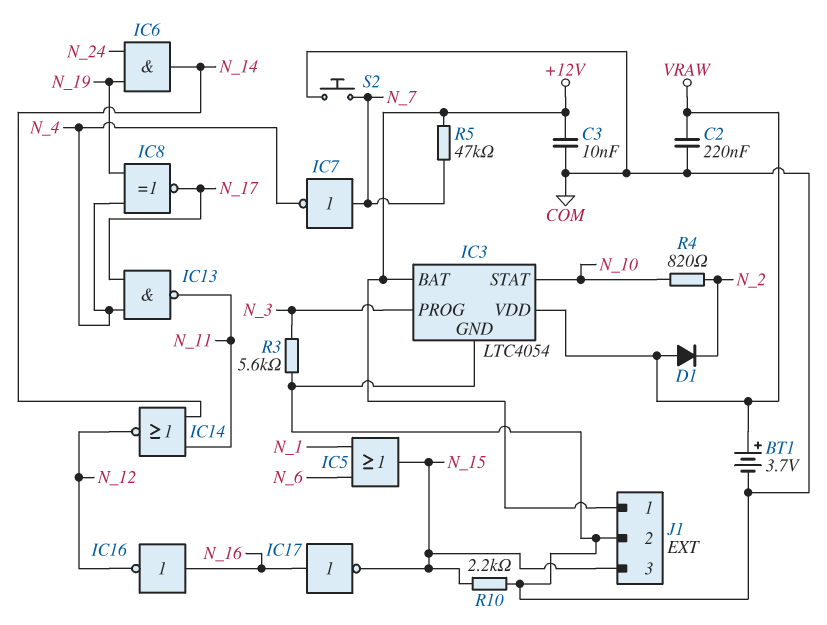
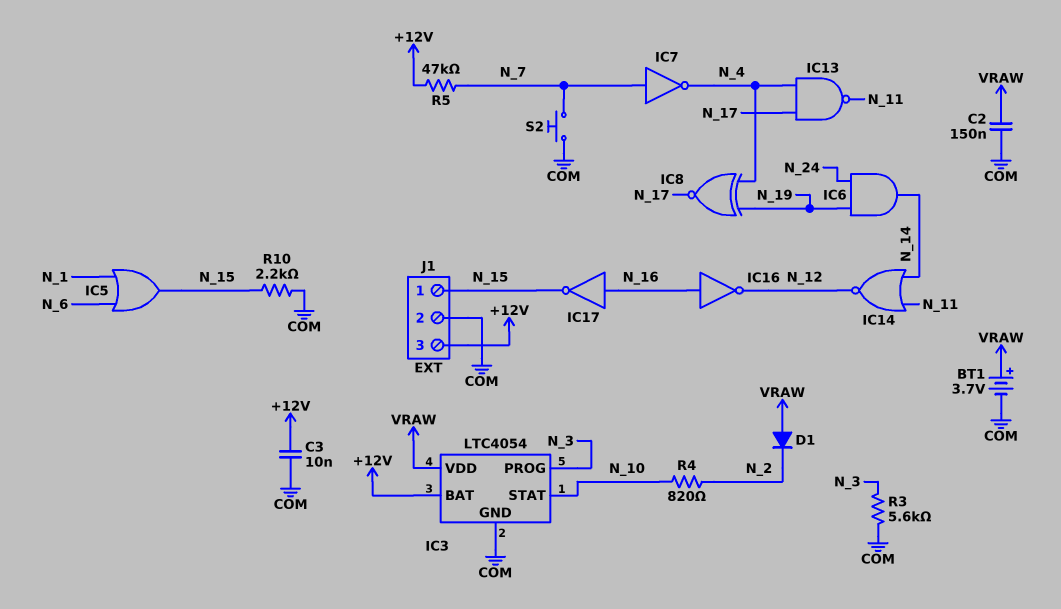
C2: 220nF (COM, VRAW) -> 150nF (COM, VRAW)
J1 pin 1: +12V -> N_15
J1 pin 3: N_15 -> +12V

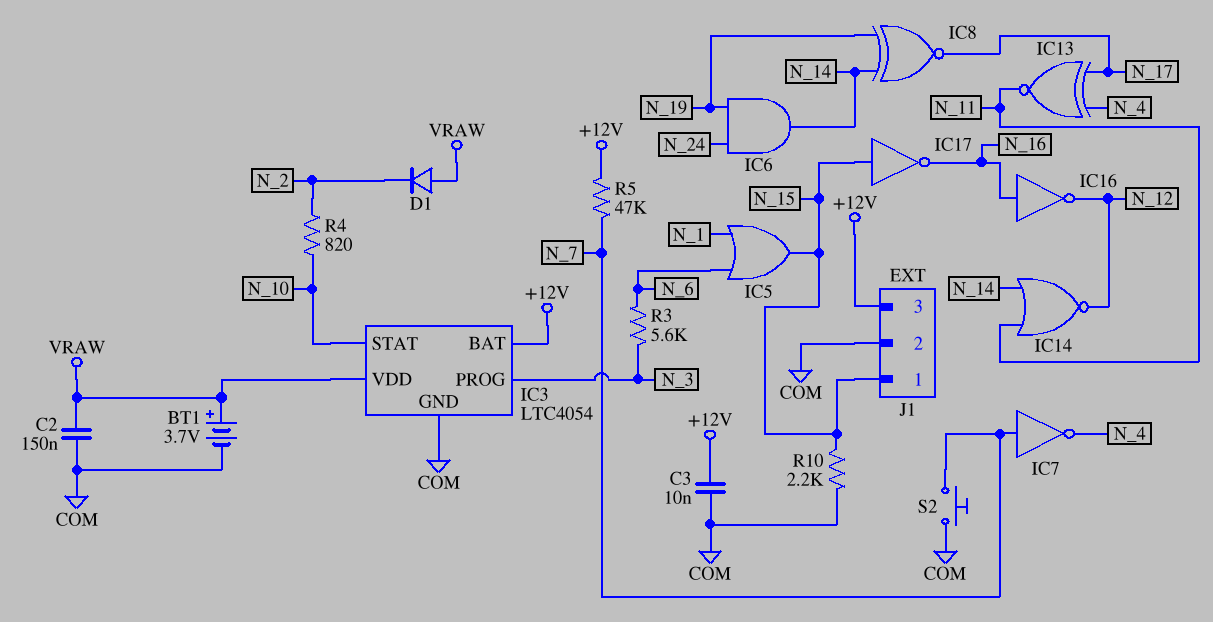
IC8: XNOR (in N_4, in N_19, out N_17) -> XNOR (in N_14, in N_19, out N_17)
IC13: NAND (in N_4, in N_17, out N_11) -> XNOR (in N_4, in N_17, out N_11)
IC17: NOT (in N_16, out N_15) -> NOT (in N_15, out N_16)
R3: 5.6k (COM, N_3) -> 5.6k (N_3, N_6)

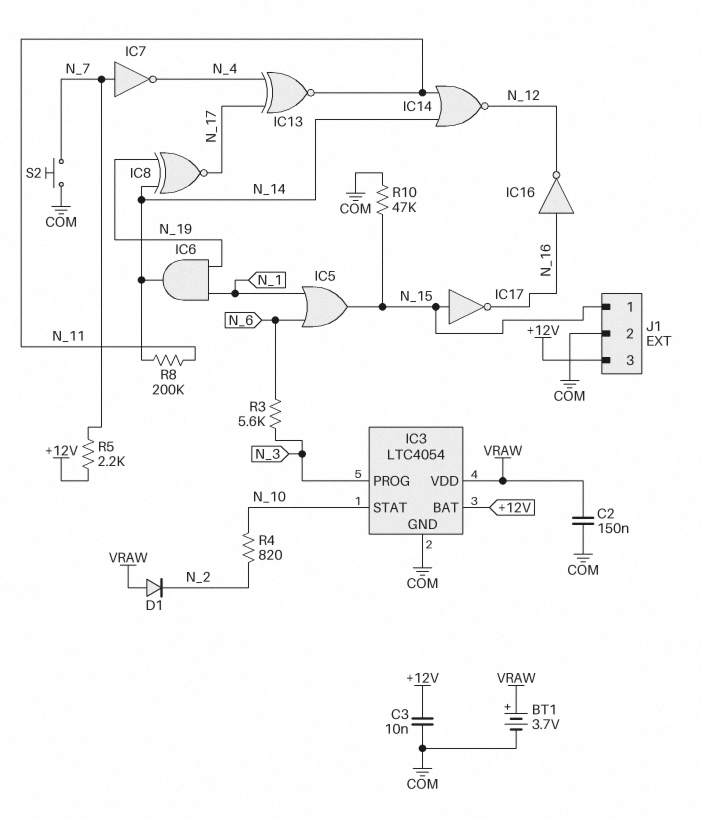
IC6: AND (in N_19, in N_24, out N_14) -> AND (in N_1, in N_19, out N_14)
R5: 47k (+12V, N_7) -> 2.2k (+12V, N_7)
R8: none -> 200k (N_11, N_14)
R10: 2.2k (COM, N_15) -> 47k (COM, N_15)

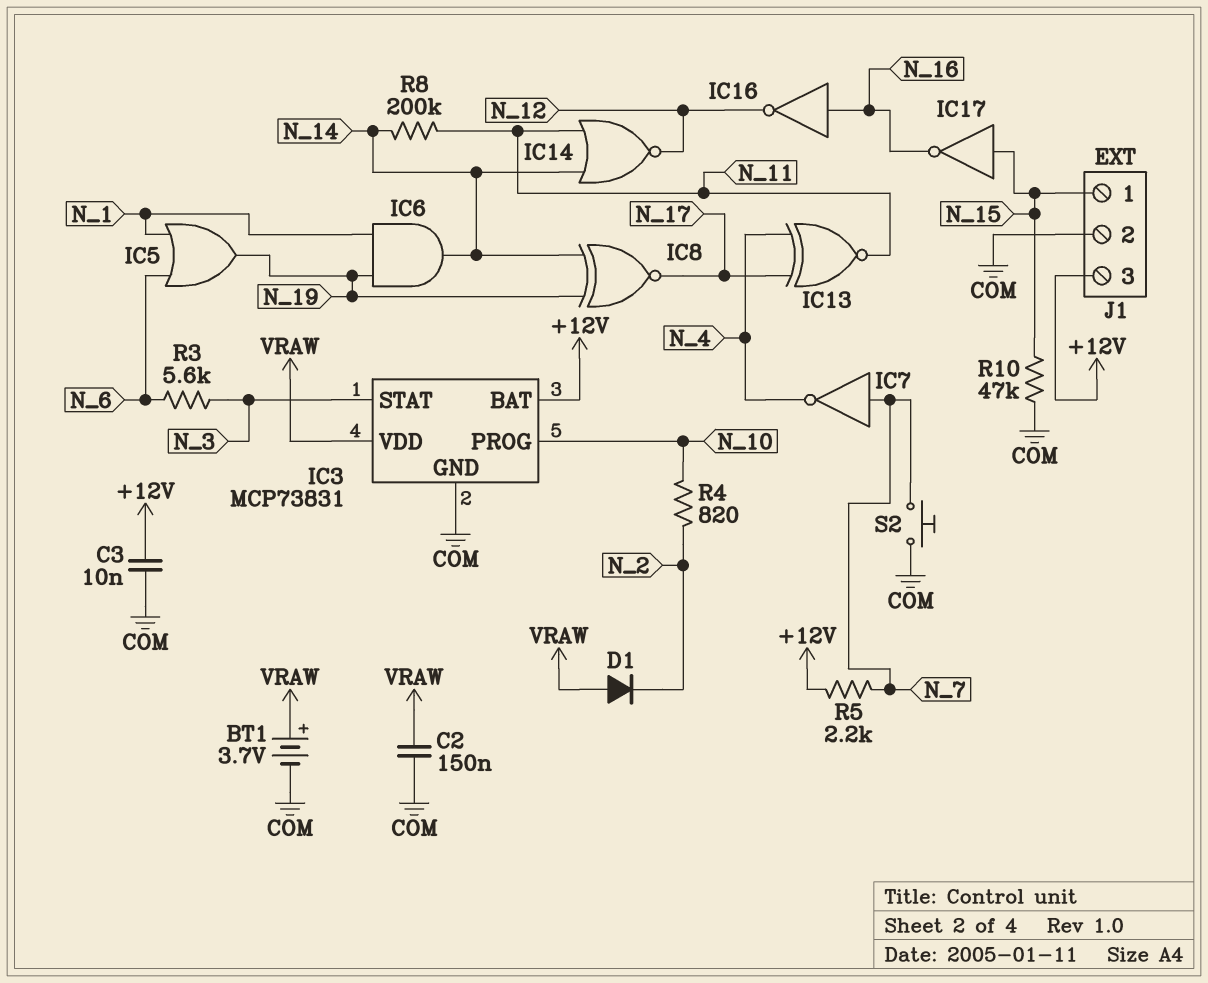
IC3: LTC4054 -> MCP73831
IC3 pin PROG: N_3 -> N_10
IC3 pin STAT: N_10 -> N_3
IC5: OR (in N_1, in N_6, out N_15) -> OR (in N_1, in N_6, out N_19)

